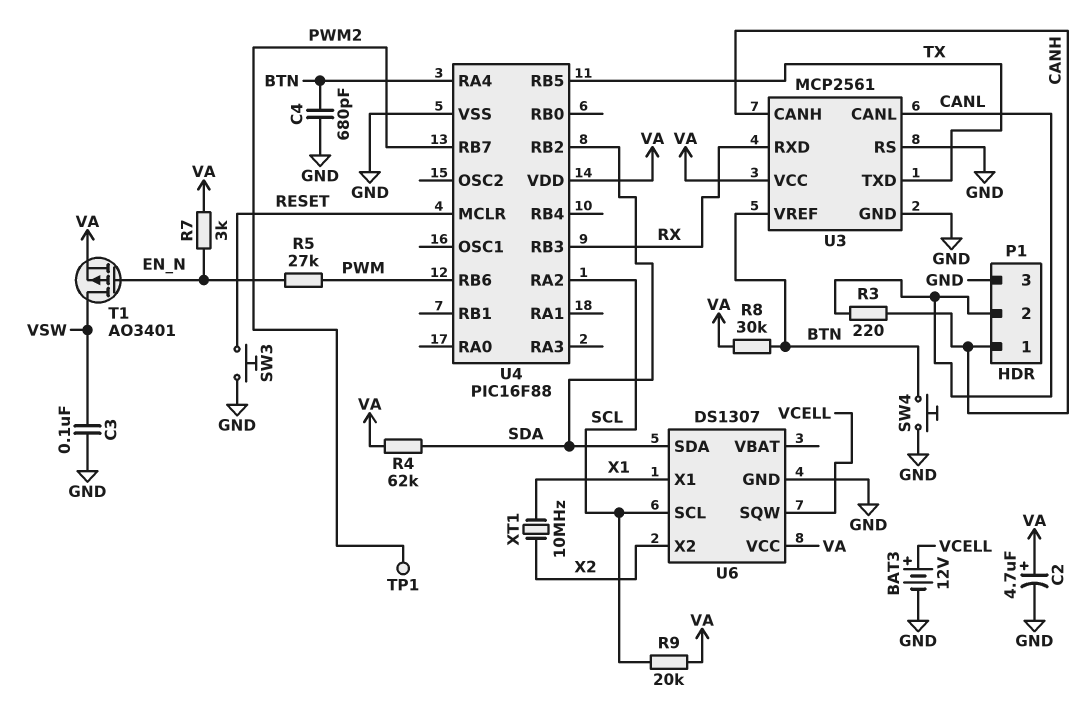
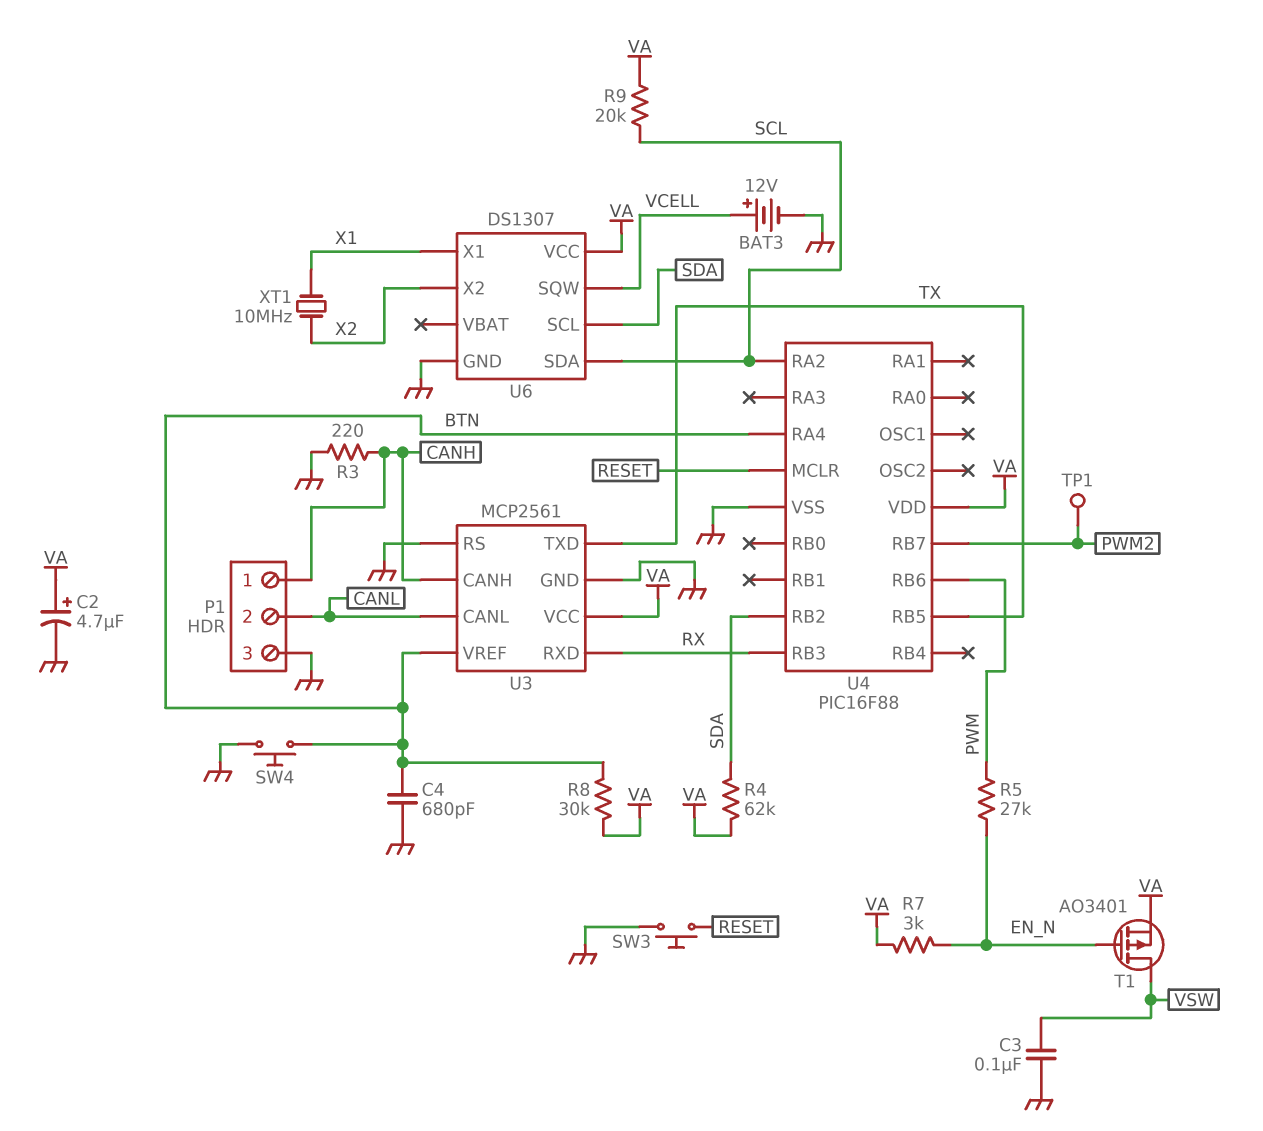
R3: 220 (CANH, CANL) -> 220 (CANH, GND)
U6 pin SCL: SCL -> SDA
U6 pin SDA: SDA -> SCL

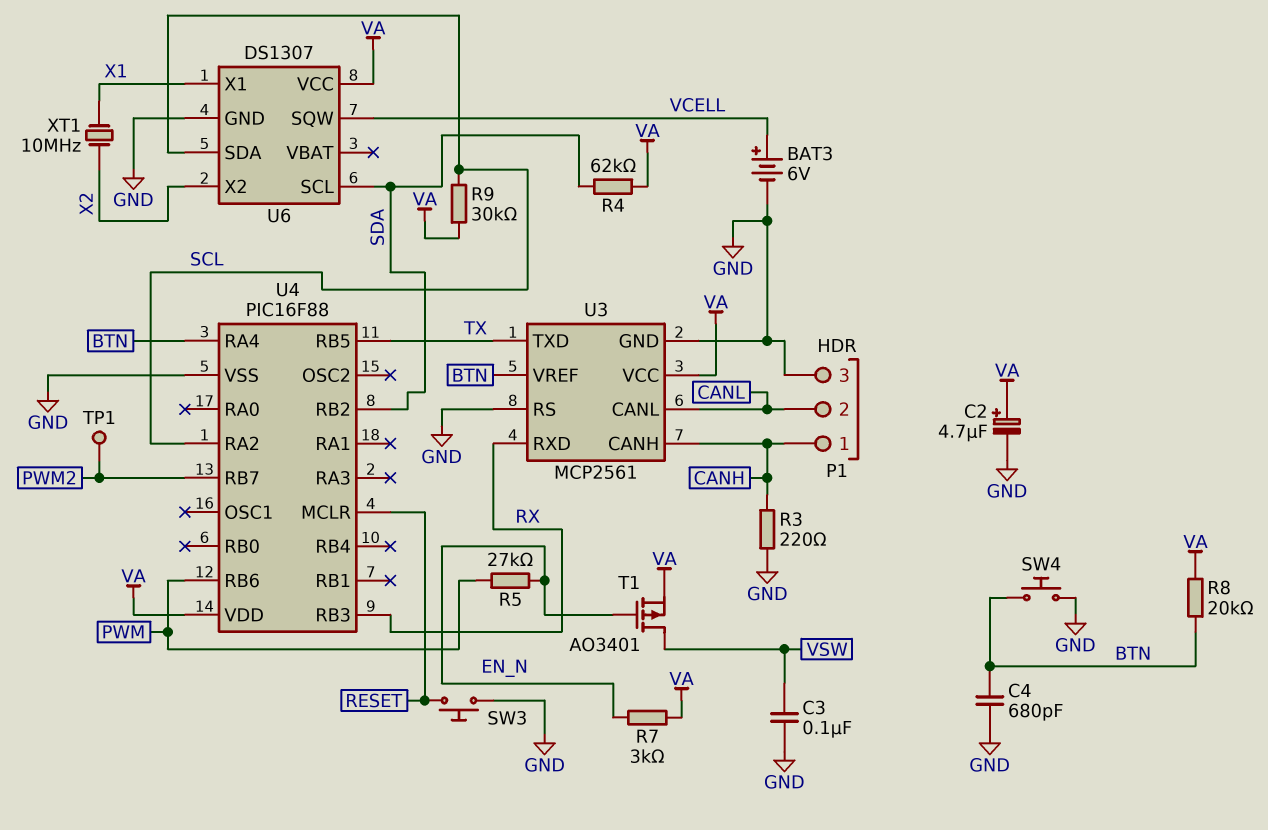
BAT3: 12V (plus VCELL, minus GND) -> 6V (plus VCELL, minus GND)
R8: 30k (BTN, VA) -> 20k (BTN, VA)
R9: 20k (SCL, VA) -> 30k (SCL, VA)

